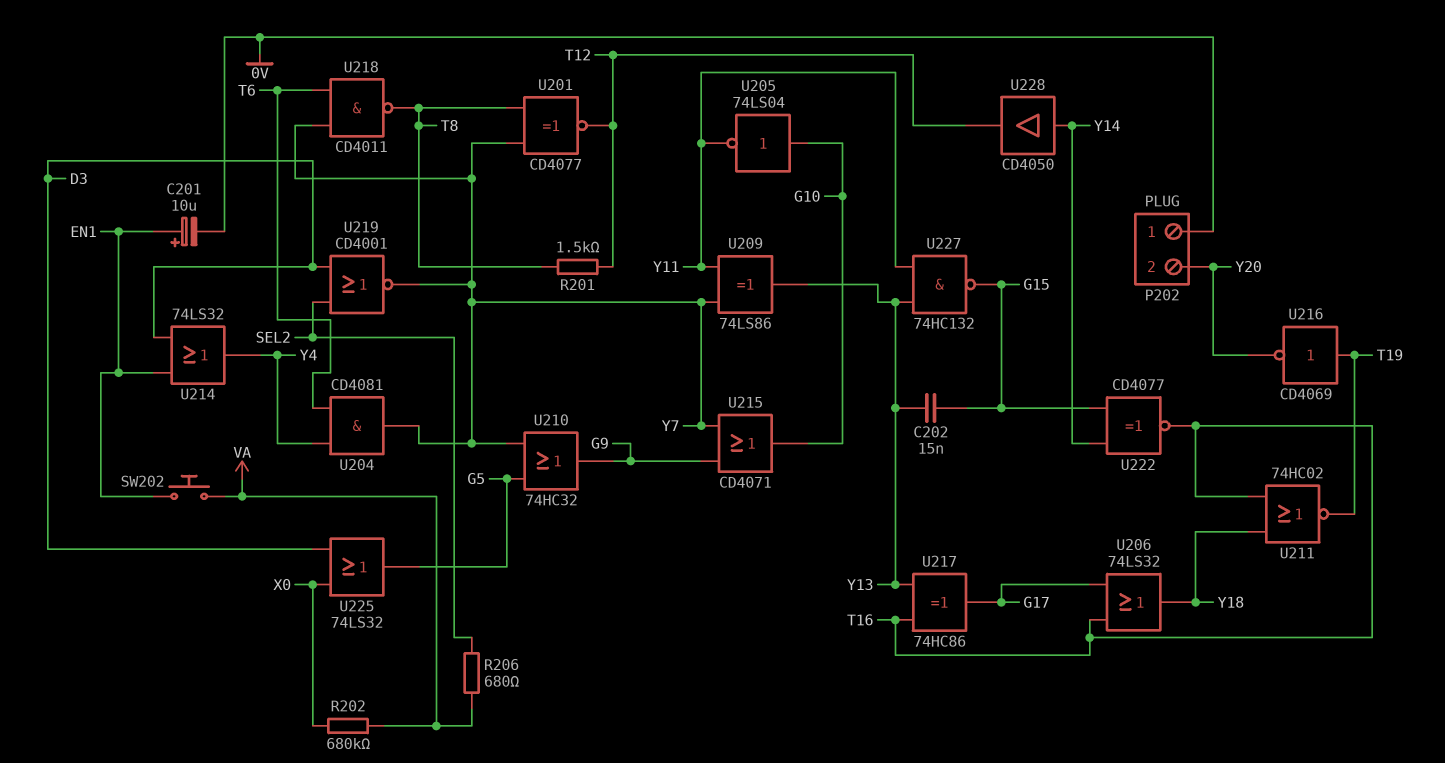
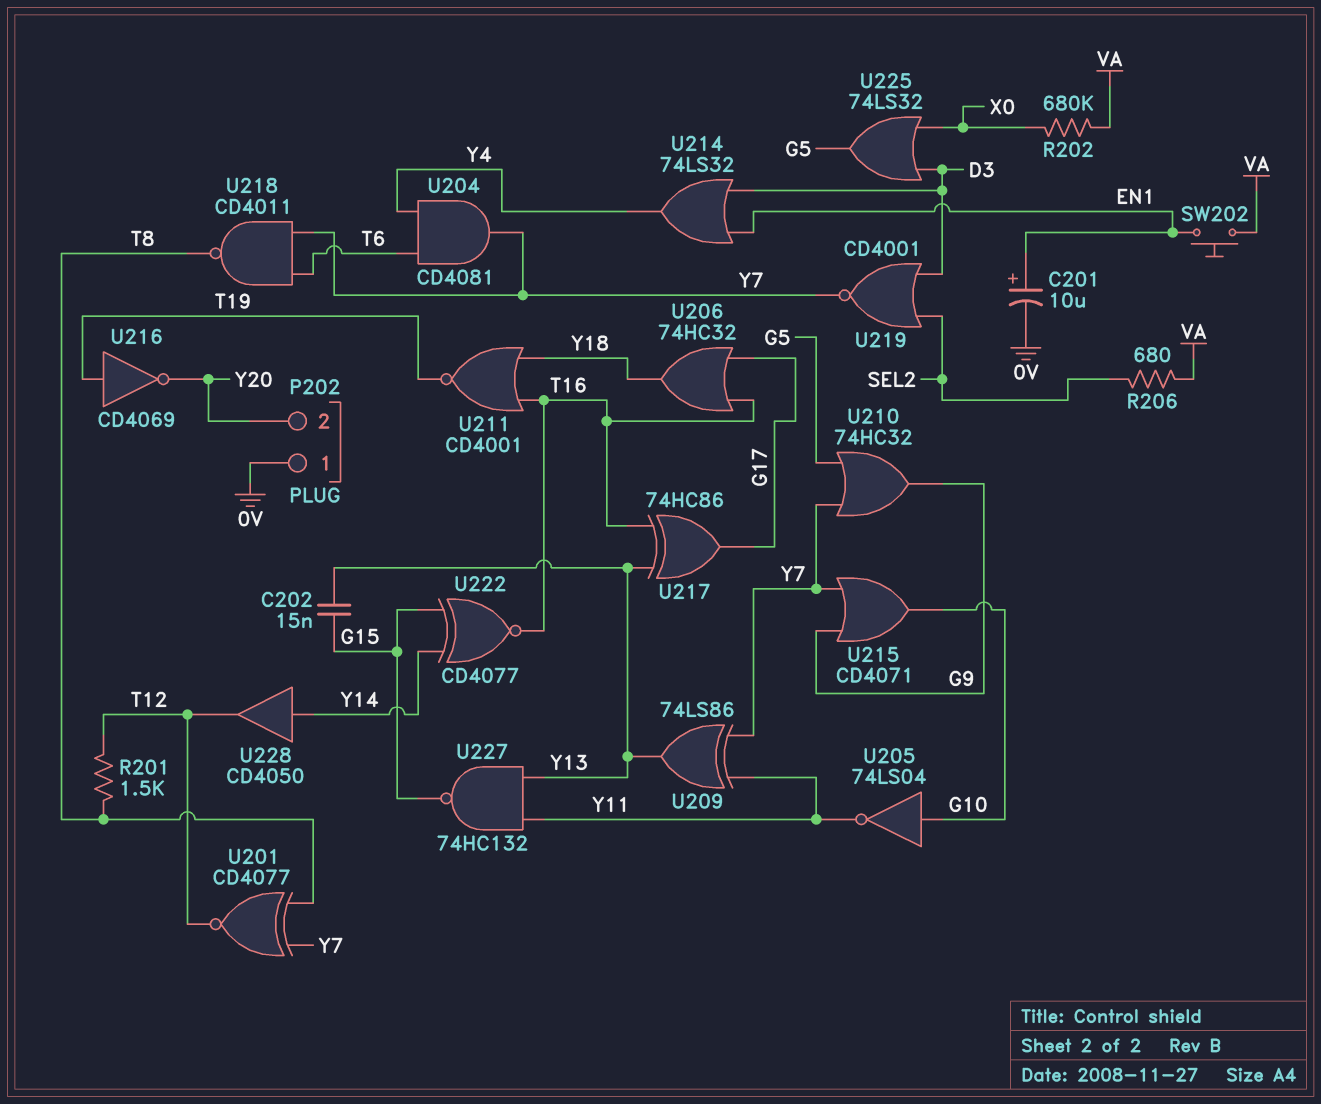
U206: OR 74LS32 (in G17, in T16, out Y18) -> OR 74HC32 (in G17, in T16, out Y18)
U211: NOR 74HC02 (in T16, in Y18, out T19) -> NOR CD4001 (in T16, in Y18, out T19)

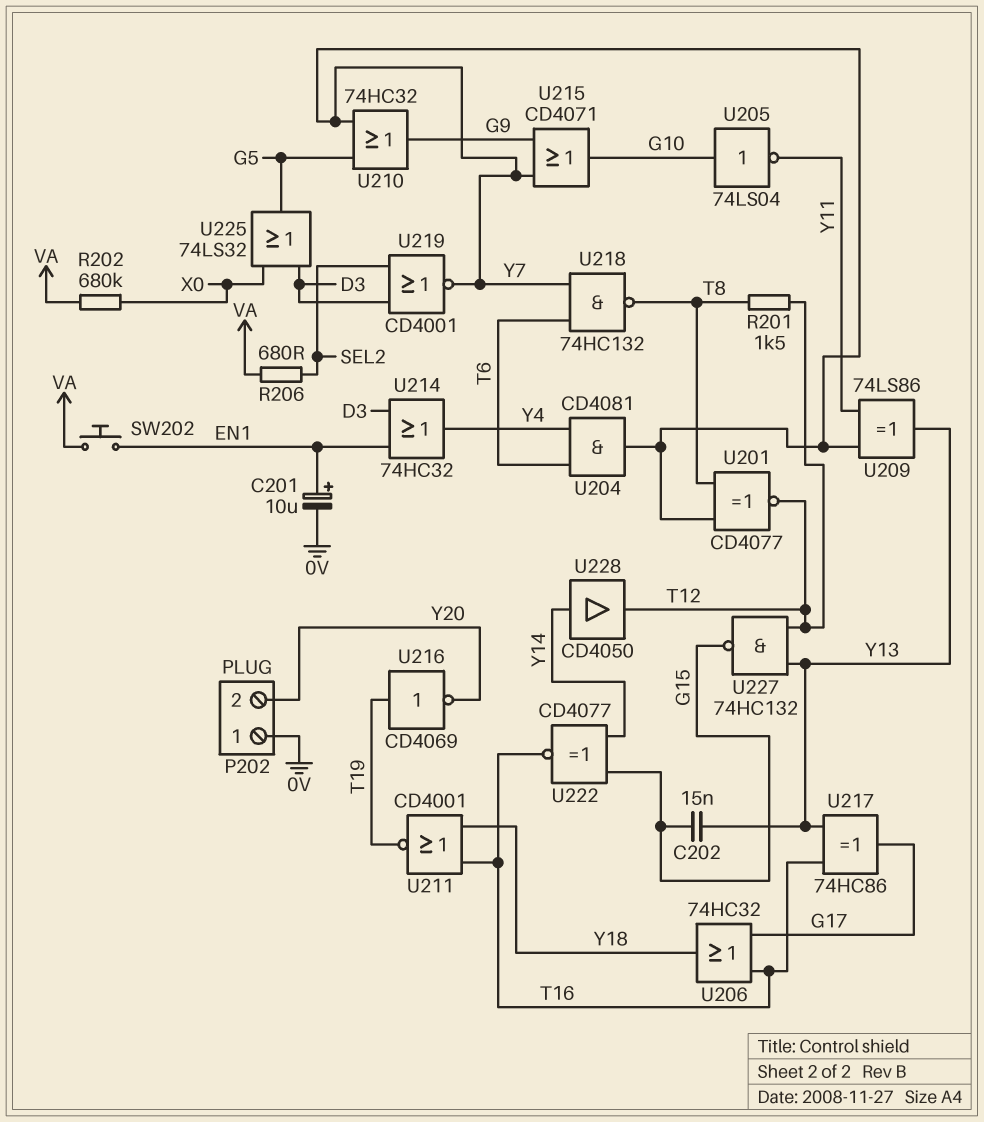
U214: OR 74LS32 (in D3, in EN1, out Y4) -> OR 74HC32 (in D3, in EN1, out Y4)
U218: NAND CD4011 (in T6, in Y7, out T8) -> NAND 74HC132 (in T6, in Y7, out T8)
U227: NAND 74HC132 (in Y11, in Y13, out G15) -> NAND 74HC132 (in T12, in Y13, out G15)

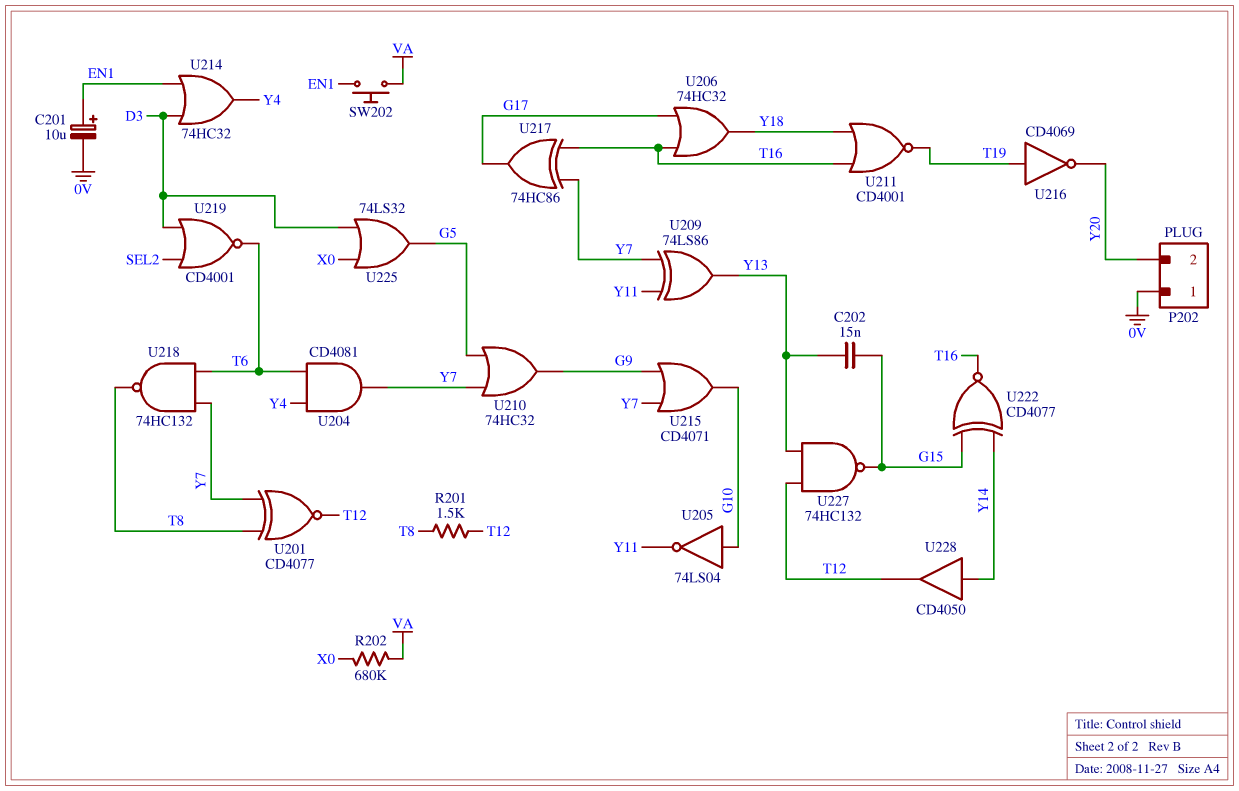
R206: 680 (SEL2, VA) -> none
U217: XOR 74HC86 (in T16, in Y13, out G17) -> XOR 74HC86 (in T16, in Y7, out G17)
U219: NOR CD4001 (in D3, in SEL2, out Y7) -> NOR CD4001 (in D3, in SEL2, out T6)

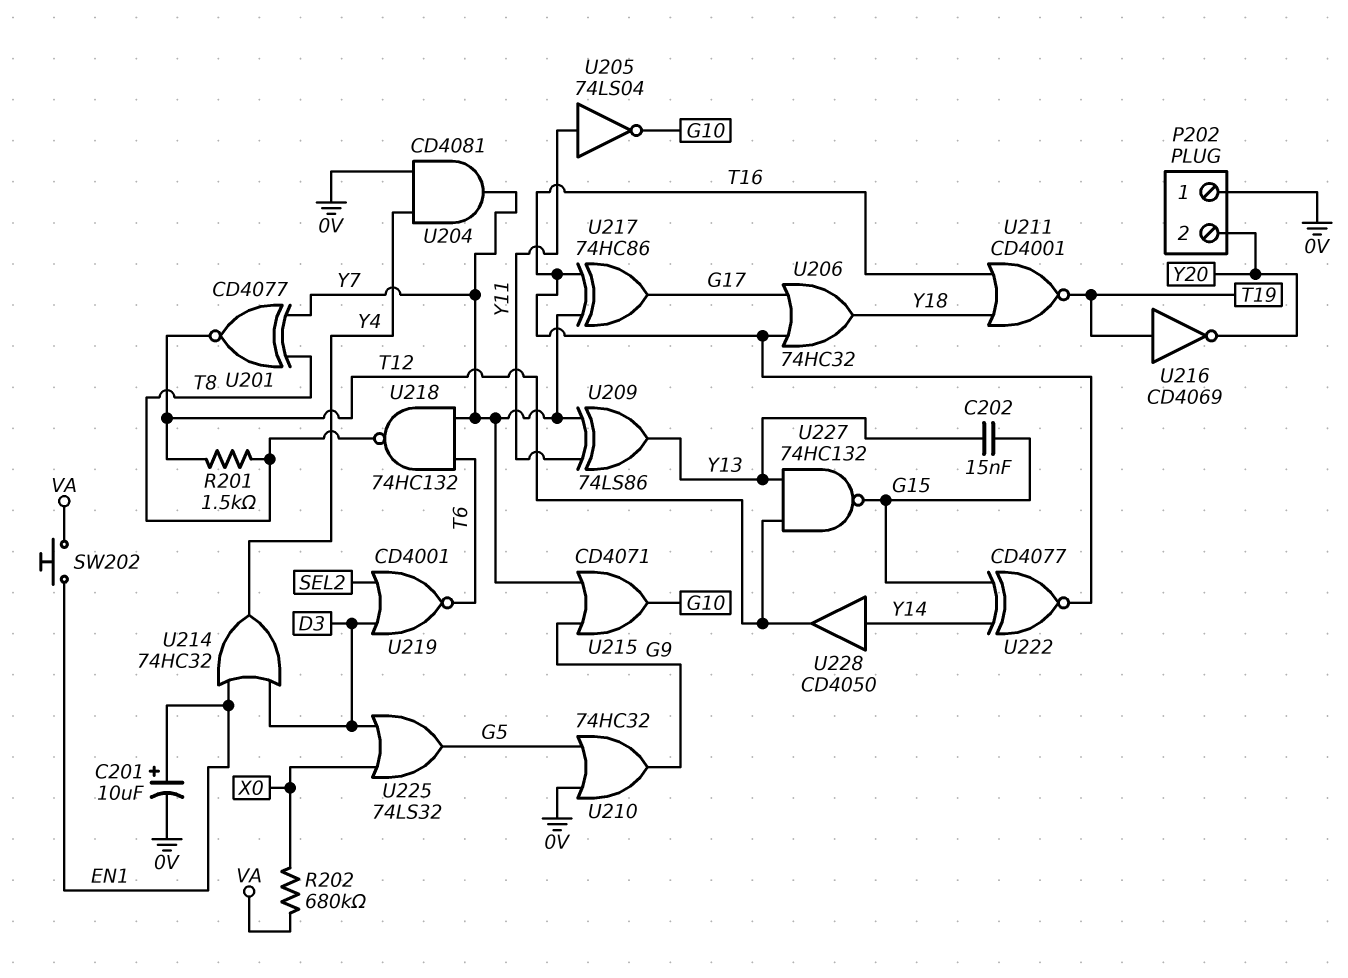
U204: AND CD4081 (in T6, in Y4, out Y7) -> AND CD4081 (in 0V, in Y4, out Y7)
U205: NOT 74LS04 (in G10, out Y11) -> NOT 74LS04 (in Y11, out G10)
U210: OR 74HC32 (in G5, in Y7, out G9) -> OR 74HC32 (in 0V, in G5, out G9)

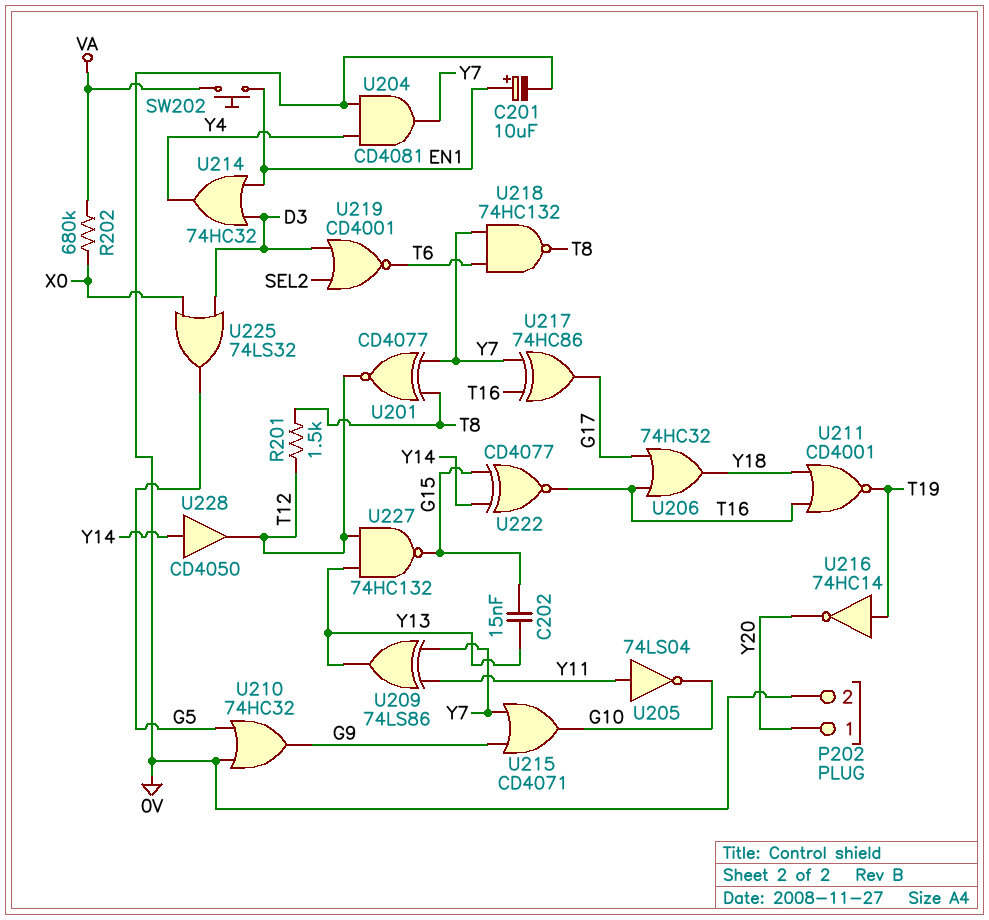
P202 pin 1: 0V -> Y20
P202 pin 2: Y20 -> 0V
U216: NOT CD4069 (in T19, out Y20) -> NOT 74HC14 (in T19, out Y20)

